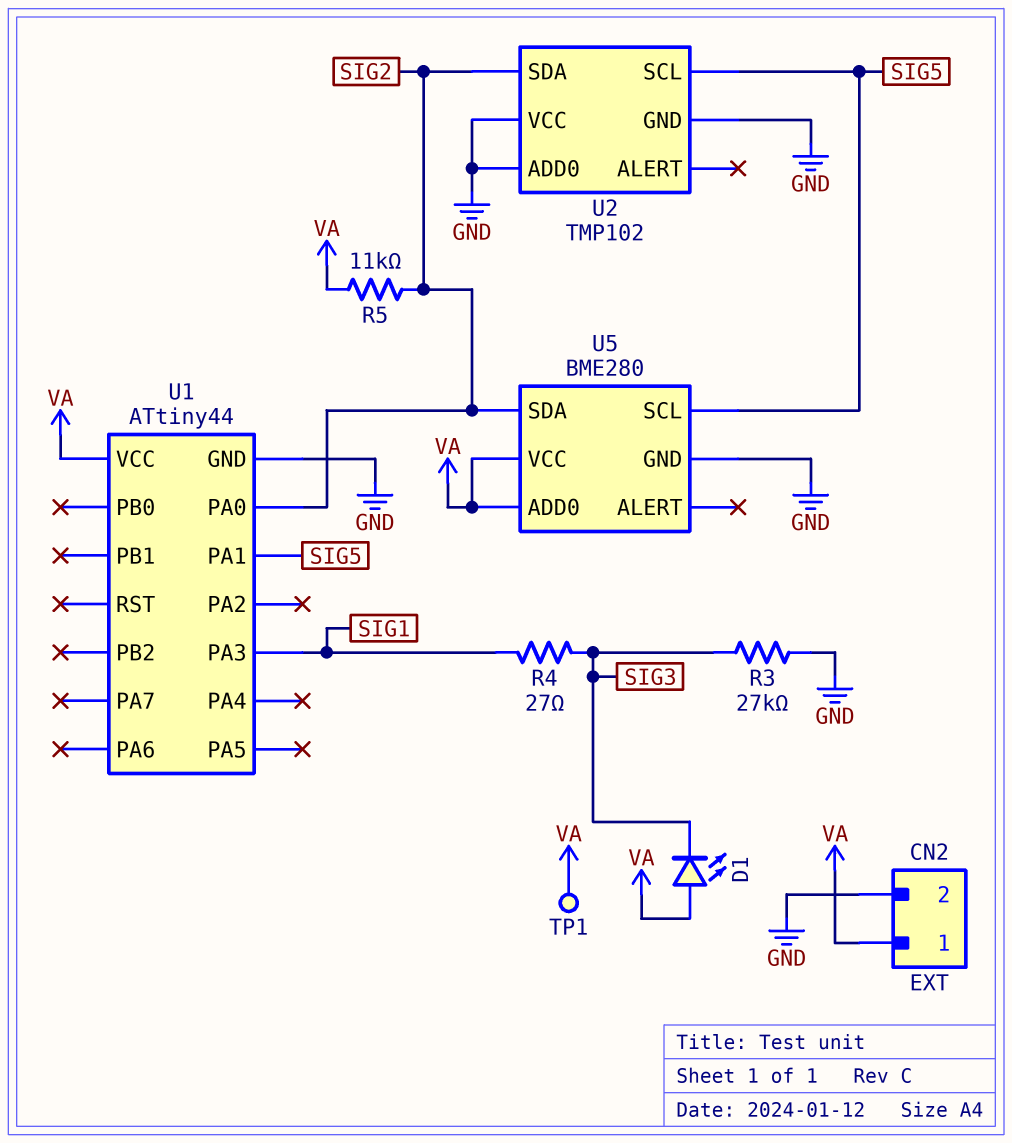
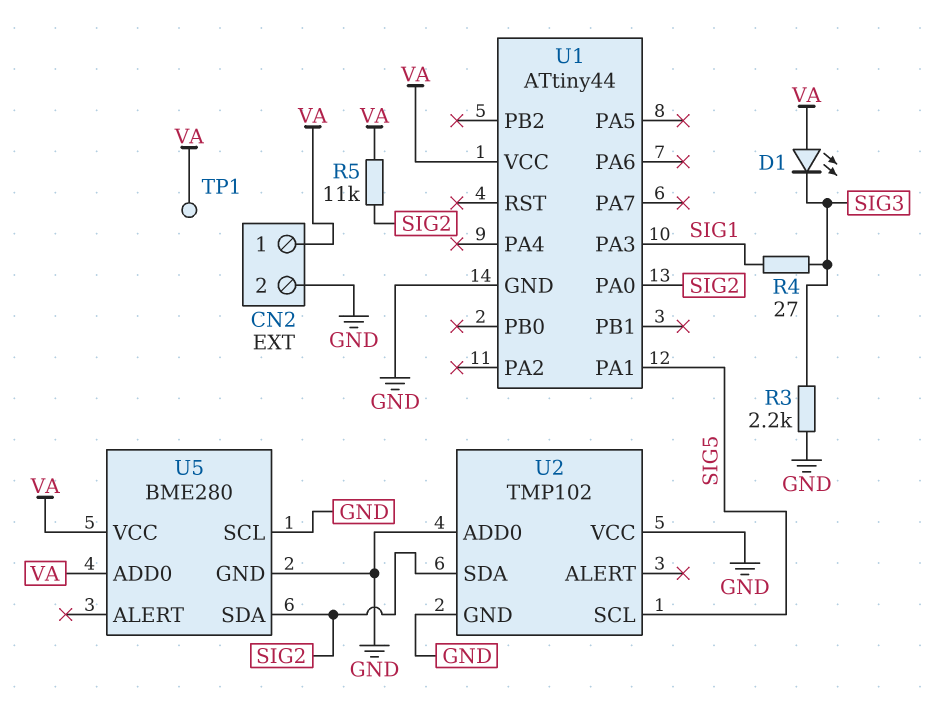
R3: 27k (GND, SIG3) -> 2.2k (GND, SIG3)
U5 pin SCL: SIG5 -> GND

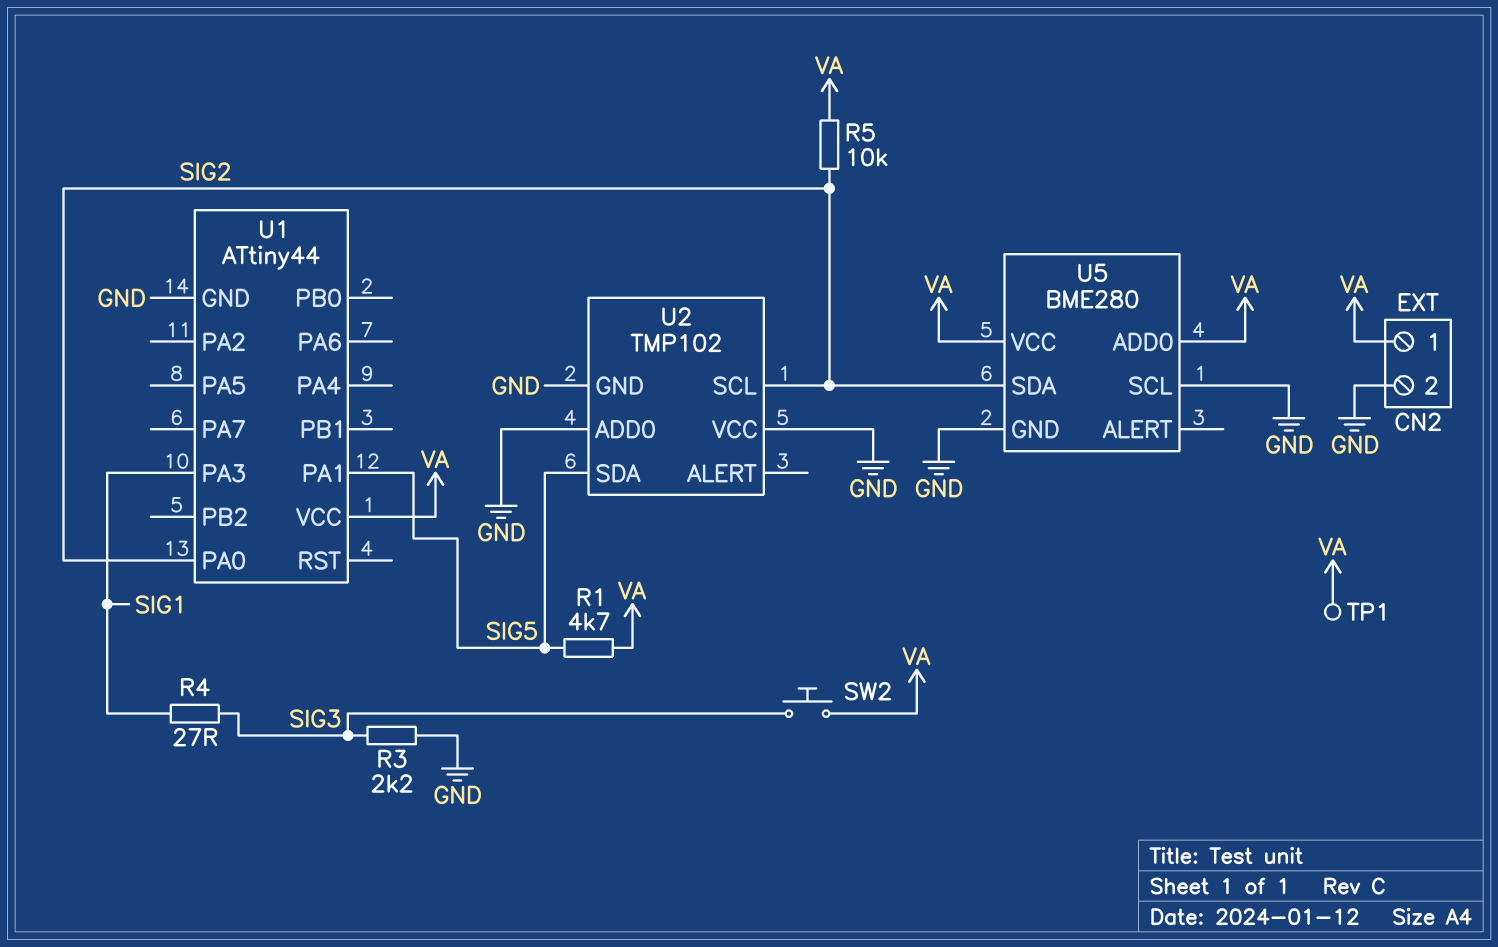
D1: LED (A VA, K SIG3) -> none
R1: none -> 4.7k (SIG5, VA)
R5: 11k (SIG2, VA) -> 10k (SIG2, VA)
SW2: none -> button (SIG3, VA)
U2 pin SCL: SIG5 -> SIG2
U2 pin SDA: SIG2 -> SIG5

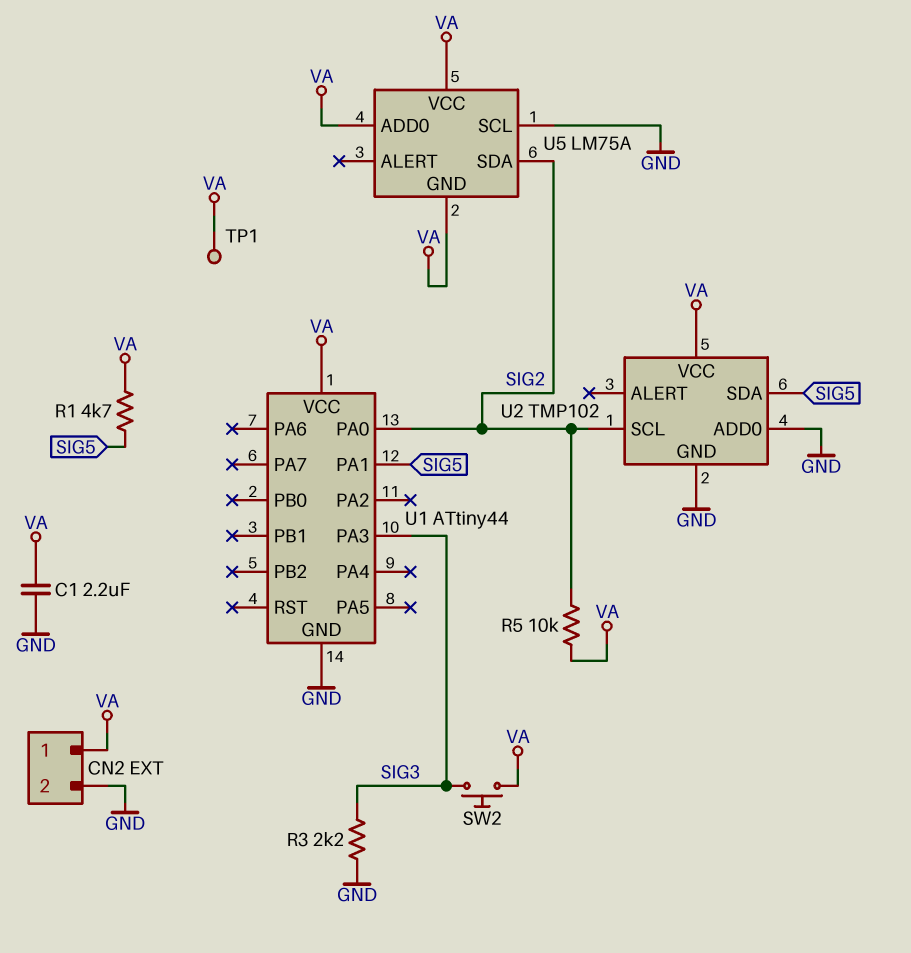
C1: none -> 2.2uF (GND, VA)
R4: 27 (SIG1, SIG3) -> none
U1 pin PA3: SIG1 -> SIG3
U2 pin VCC: GND -> VA
U5: BME280 -> LM75A
U5 pin GND: GND -> VA

